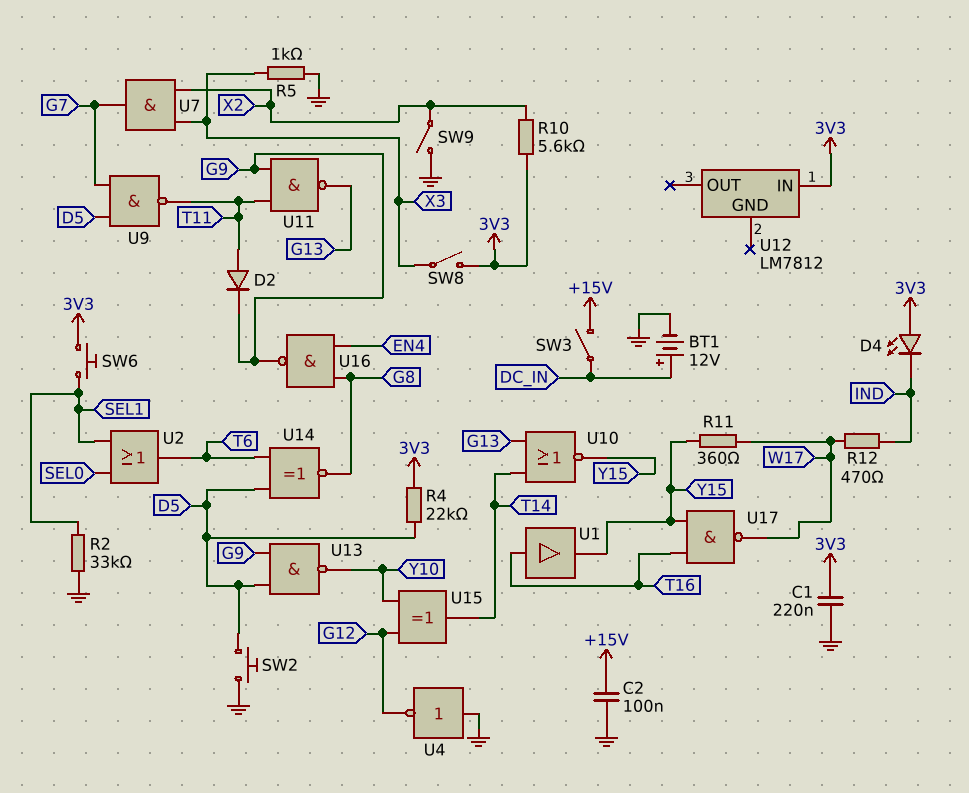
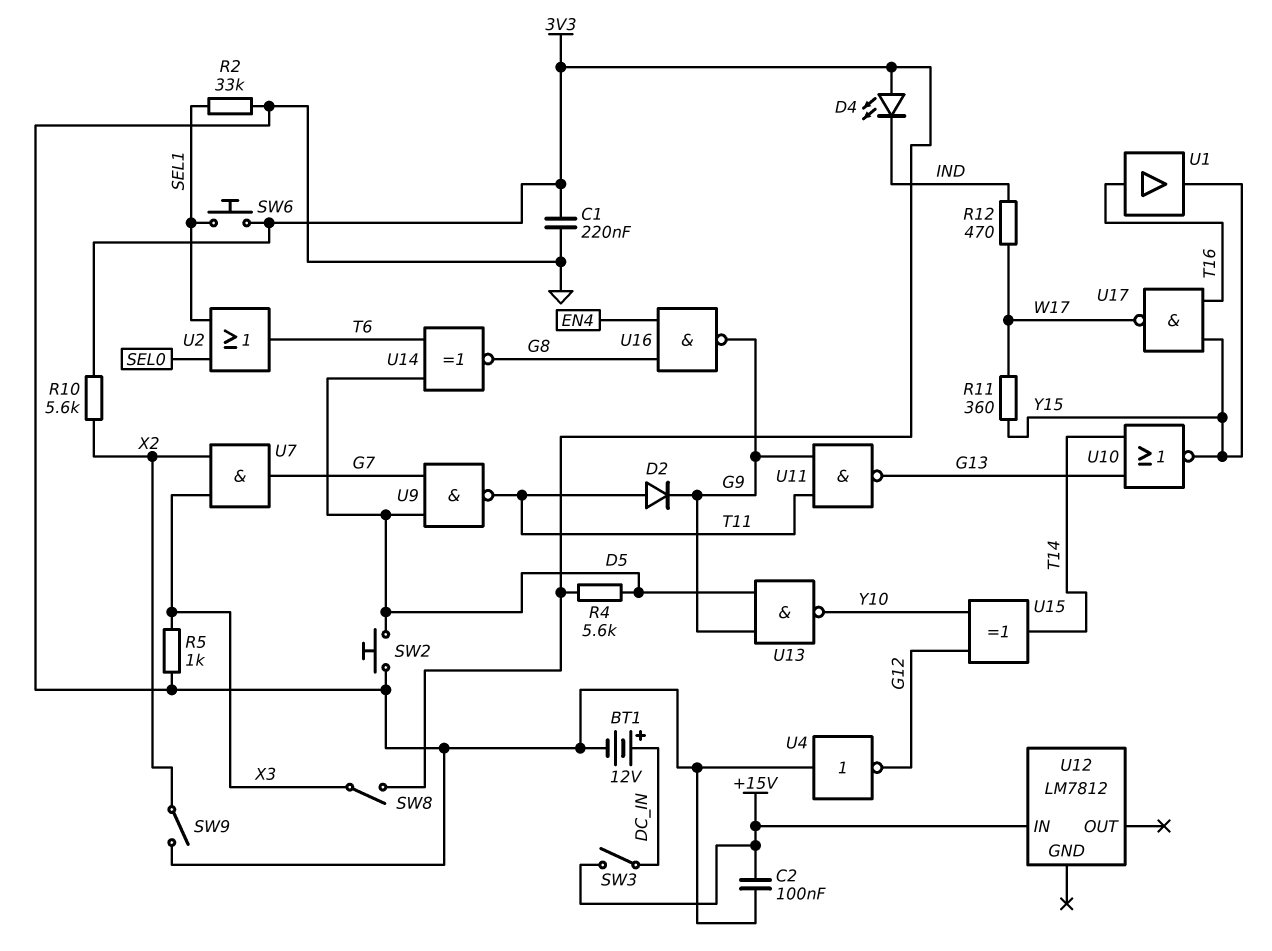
R4: 22k (3V3, D5) -> 5.6k (3V3, D5)
U12 pin IN: 3V3 -> +15V

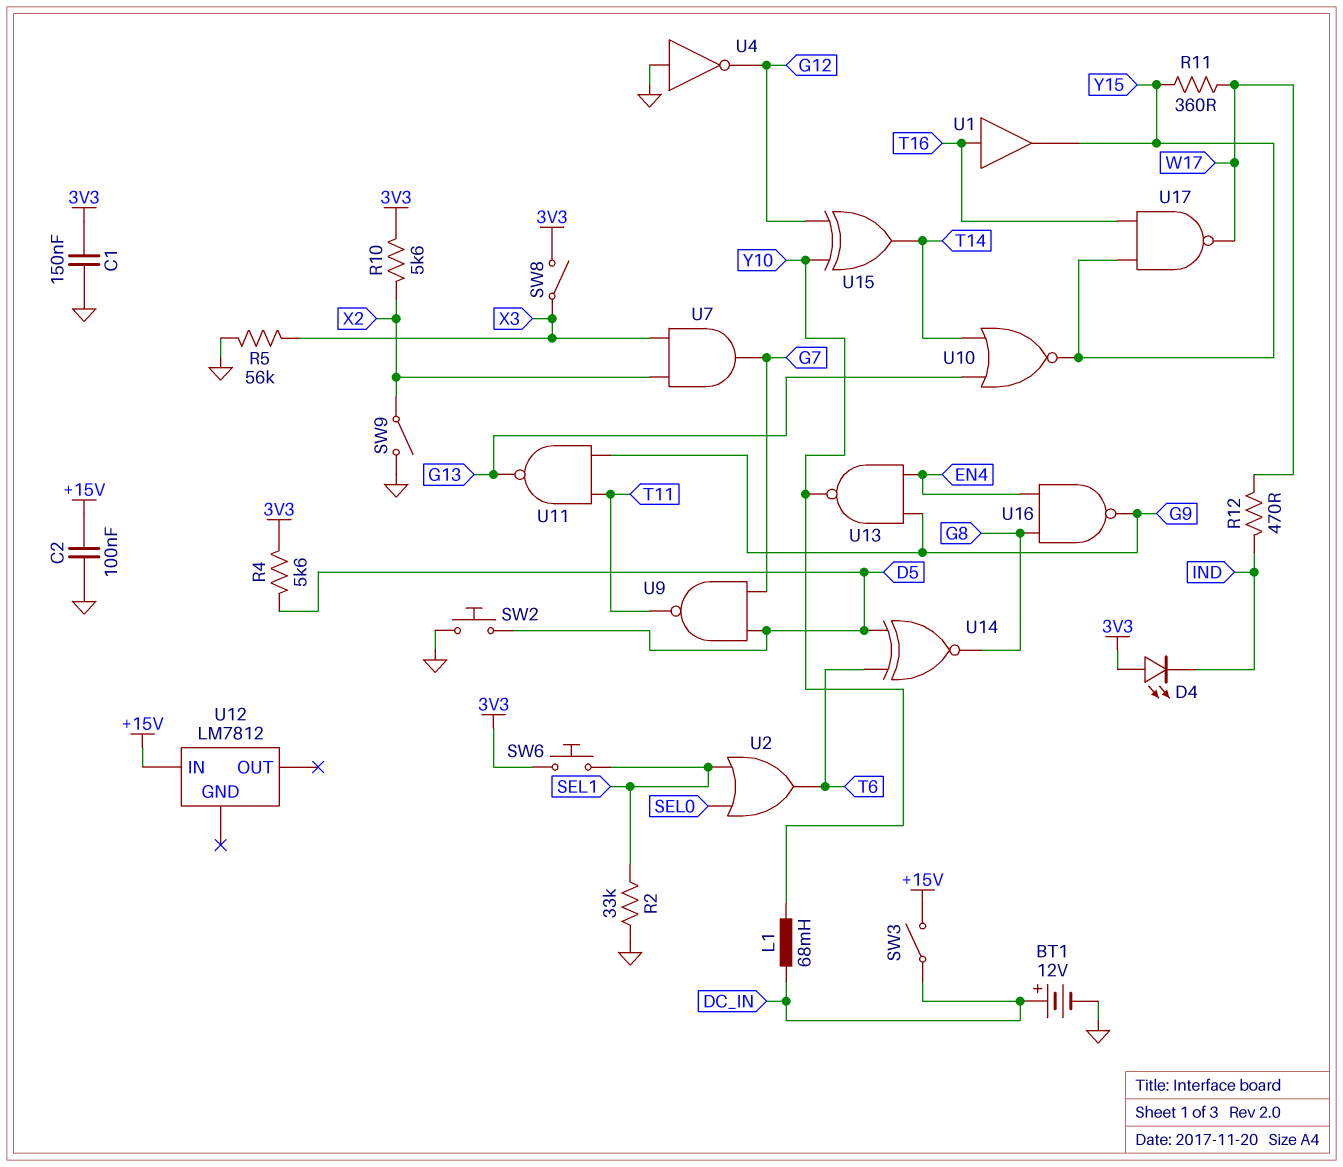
C1: 220nF (3V3, GND) -> 150nF (3V3, GND)
D2: diode (A T11, K G9) -> none
L1: none -> 68mH (DC_IN, Y10)
R5: 1k (GND, X3) -> 56k (GND, X3)
U13: NAND (in D5, in G9, out Y10) -> NAND (in EN4, in G9, out Y10)

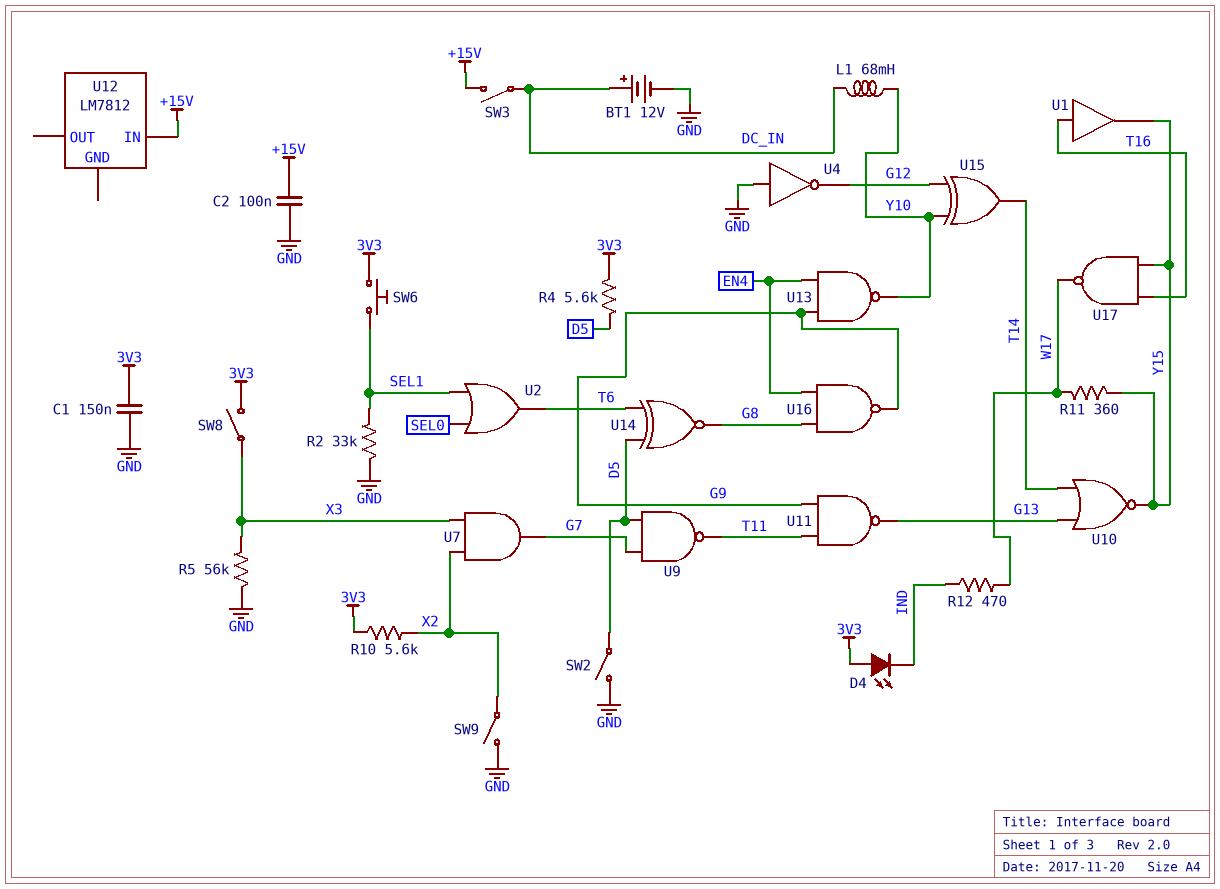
SW2: button (D5, GND) -> switch (D5, GND)

